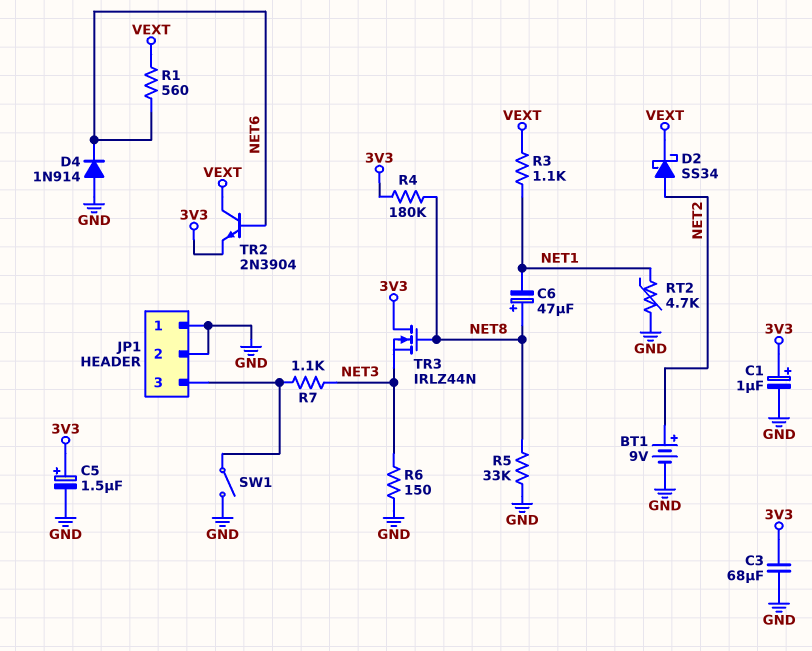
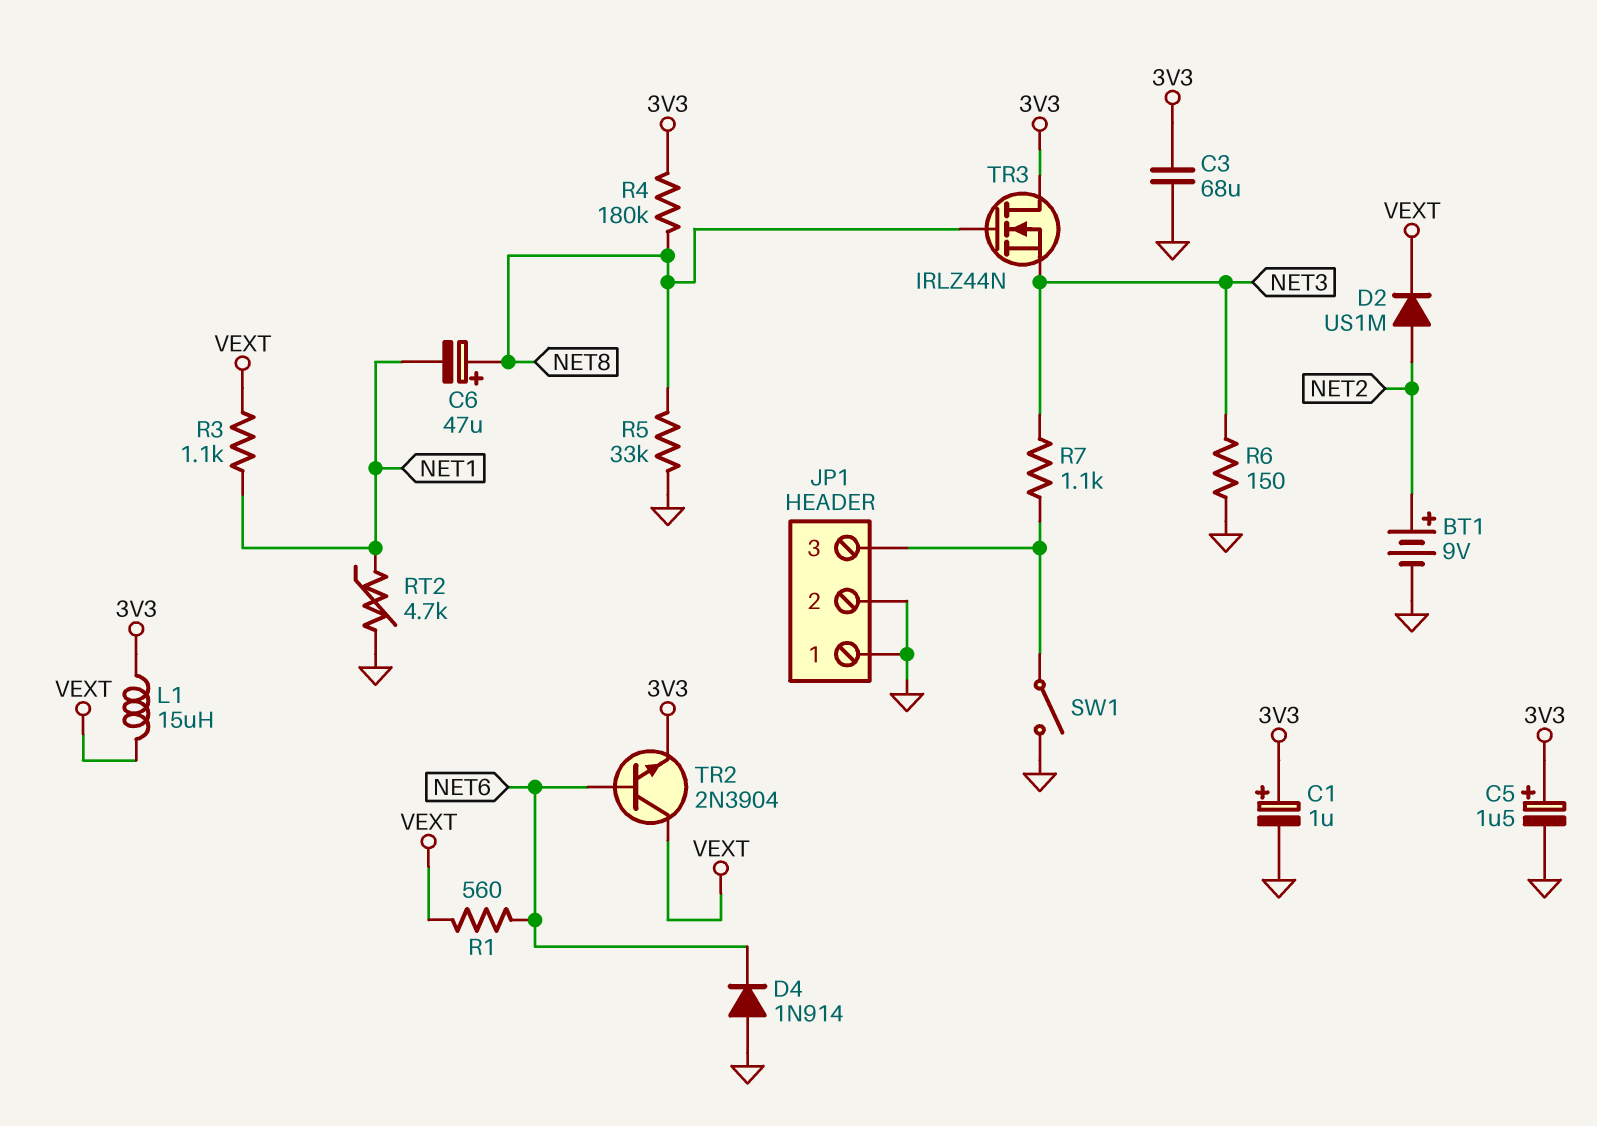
D2: schottky SS34 (A NET2, K VEXT) -> diode US1M (A NET2, K VEXT)
L1: none -> 15uH (3V3, VEXT)

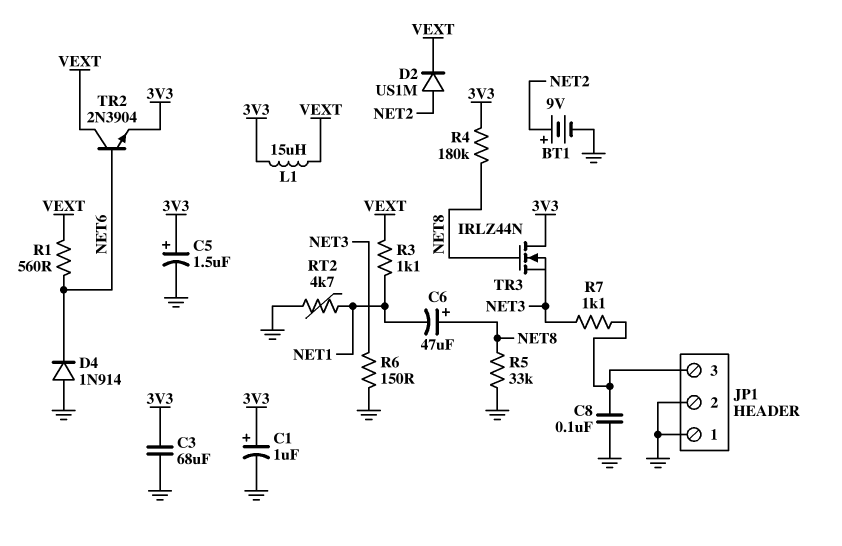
C8: none -> 100nF (GND, JP1/3)
SW1: switch (GND, JP1/3) -> none

